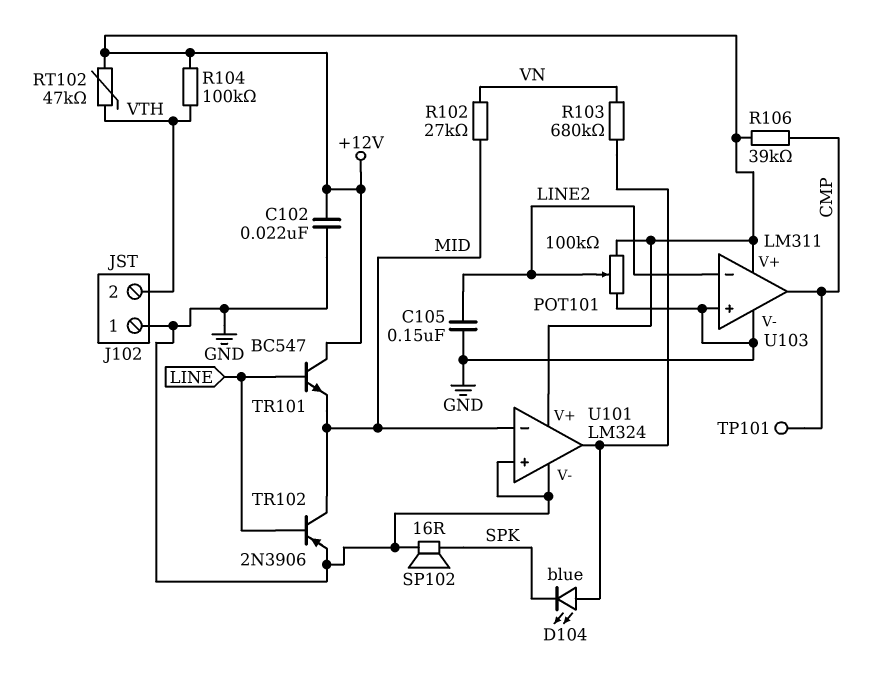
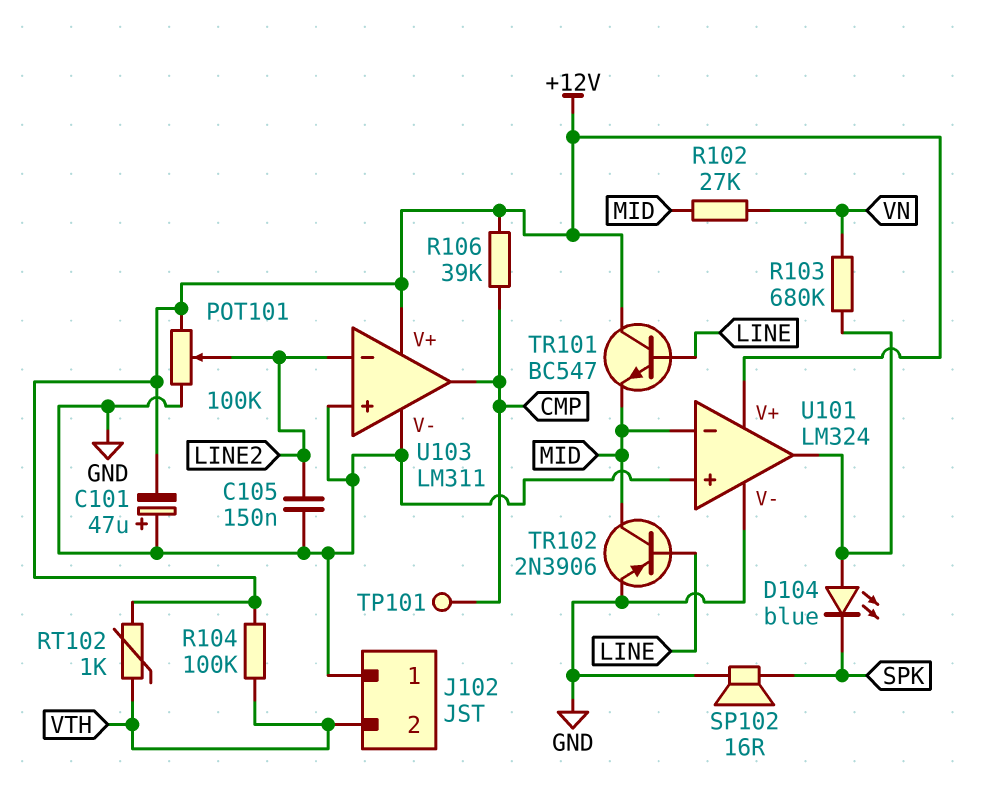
C101: none -> 47uF (plus GND, minus +12V)
C102: 22nF (+12V, GND) -> none
RT102: 47k (+12V, VTH) -> 1k (+12V, VTH)

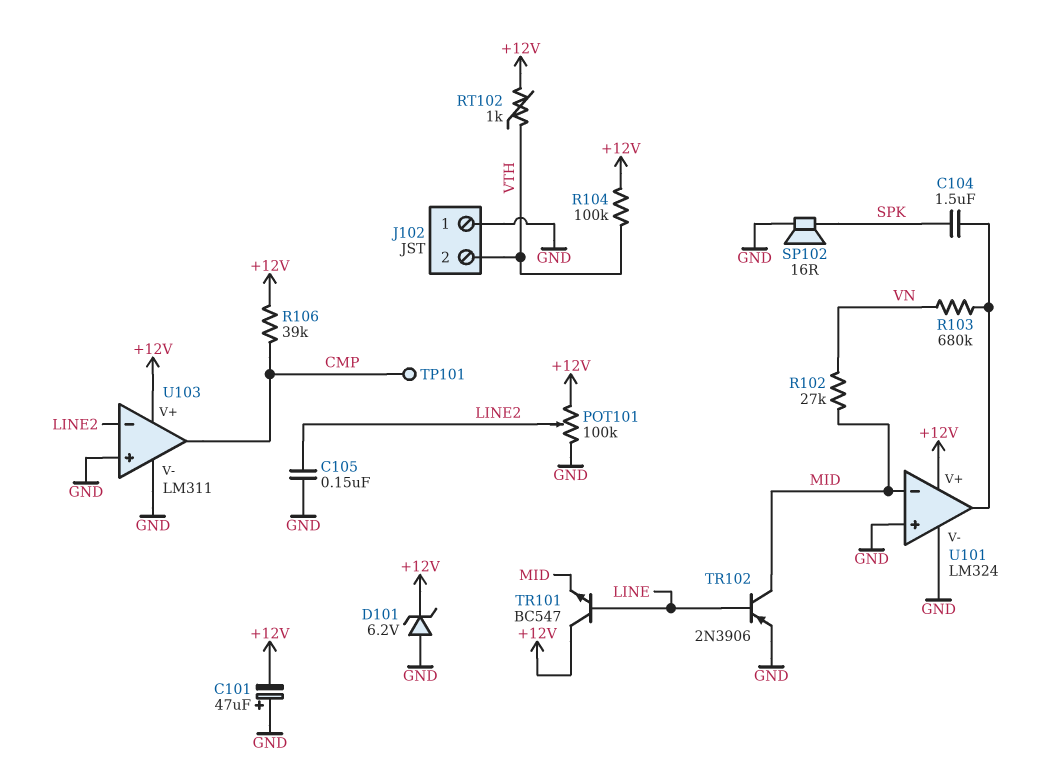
C104: none -> 1.5uF (SPK, U101/out)
D101: none -> zener 6.2V (A GND, K +12V)
D104: LED blue (A U101/out, K SPK) -> none

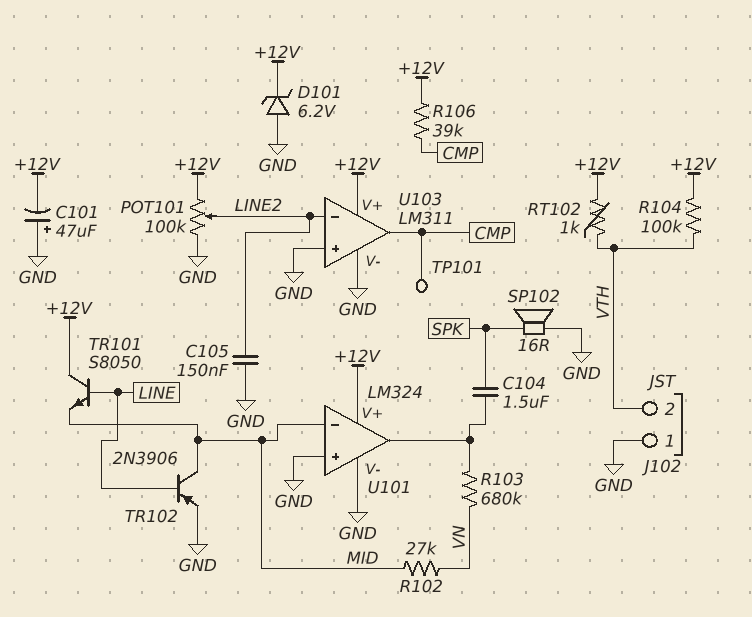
TR101: NPN BC547 (B LINE, C +12V, E MID) -> NPN S8050 (B LINE, C +12V, E MID)

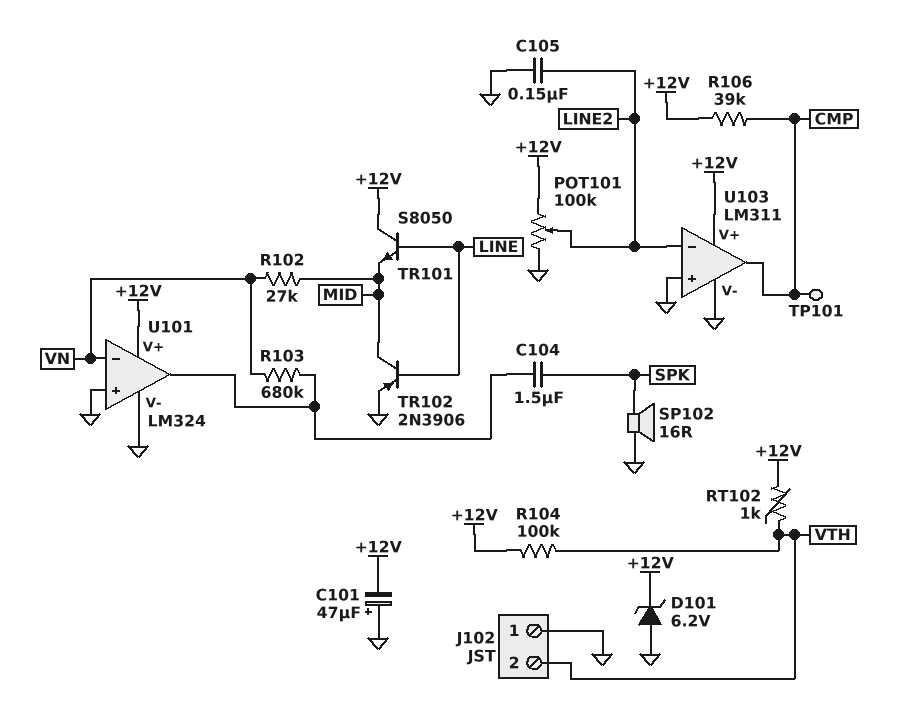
U101 pin in-: MID -> VN

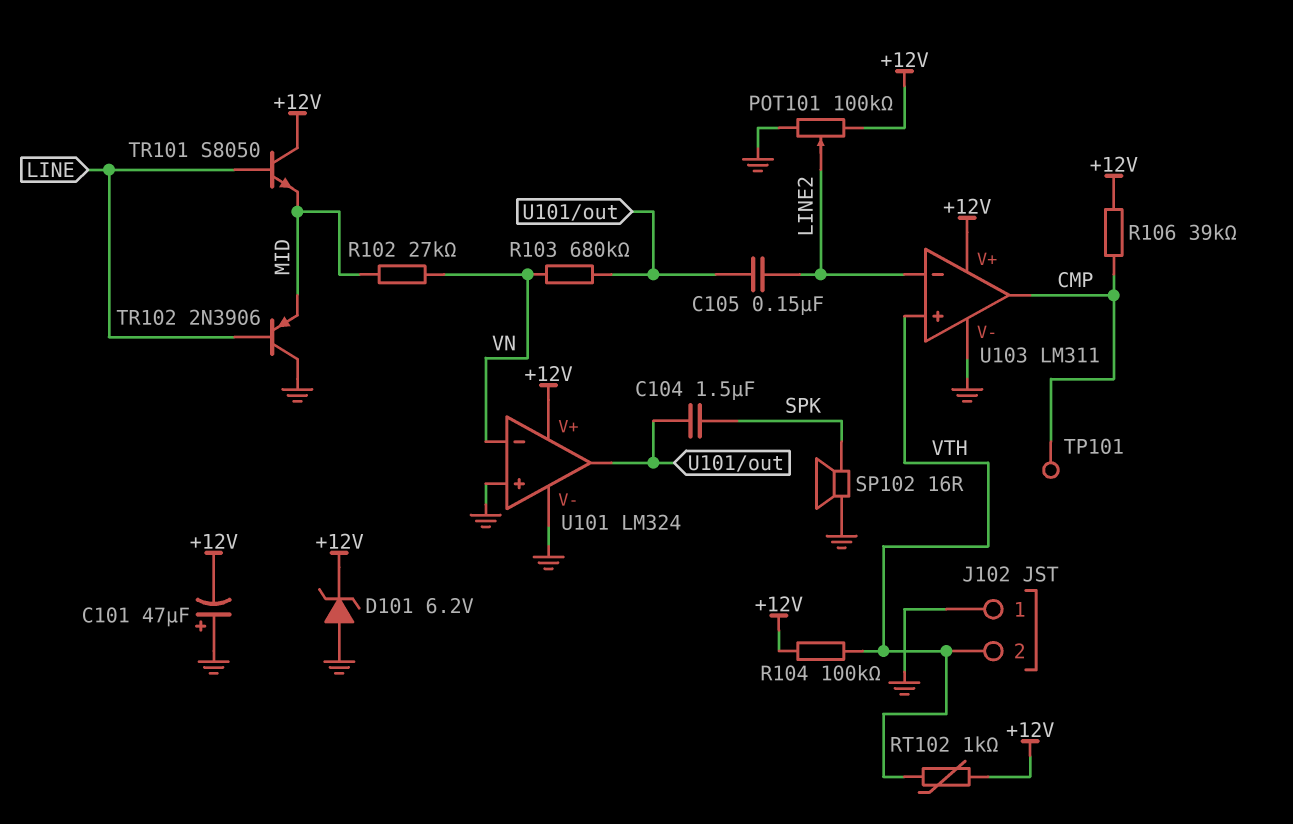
C105: 150nF (GND, LINE2) -> 150nF (LINE2, U101/out)
TR102: PNP 2N3906 (B LINE, C MID, E GND) -> PNP 2N3906 (B LINE, C GND, E MID)
U103 pin in+: GND -> VTH

